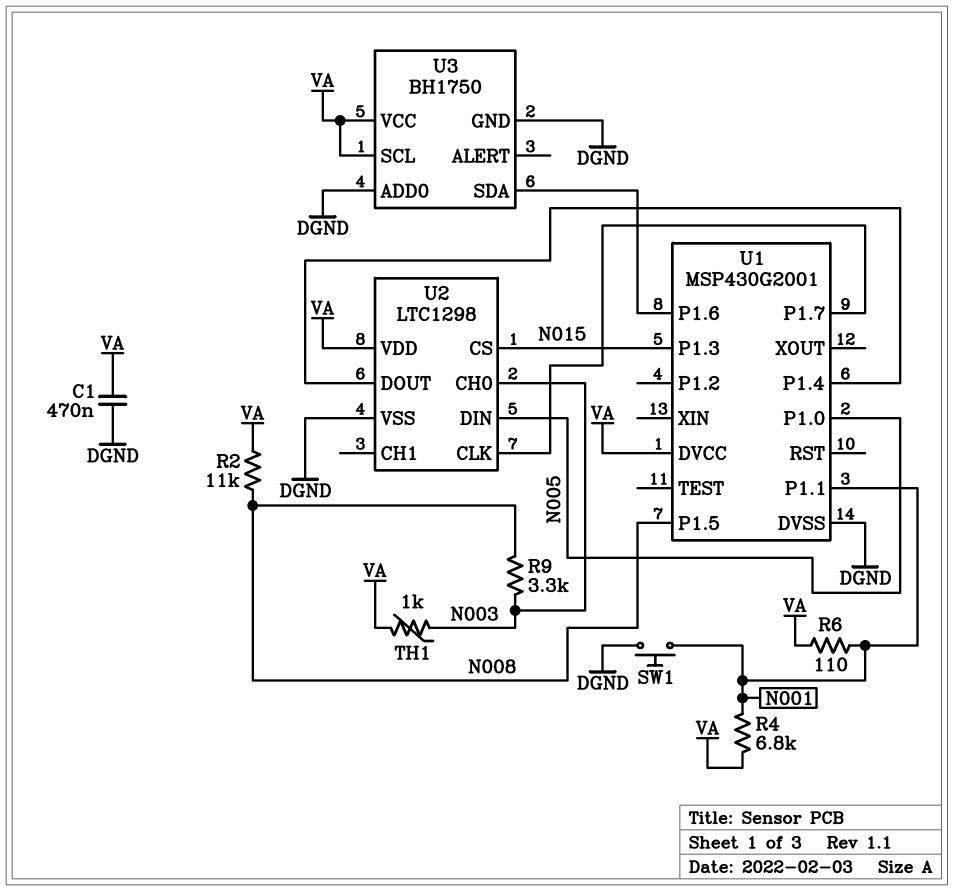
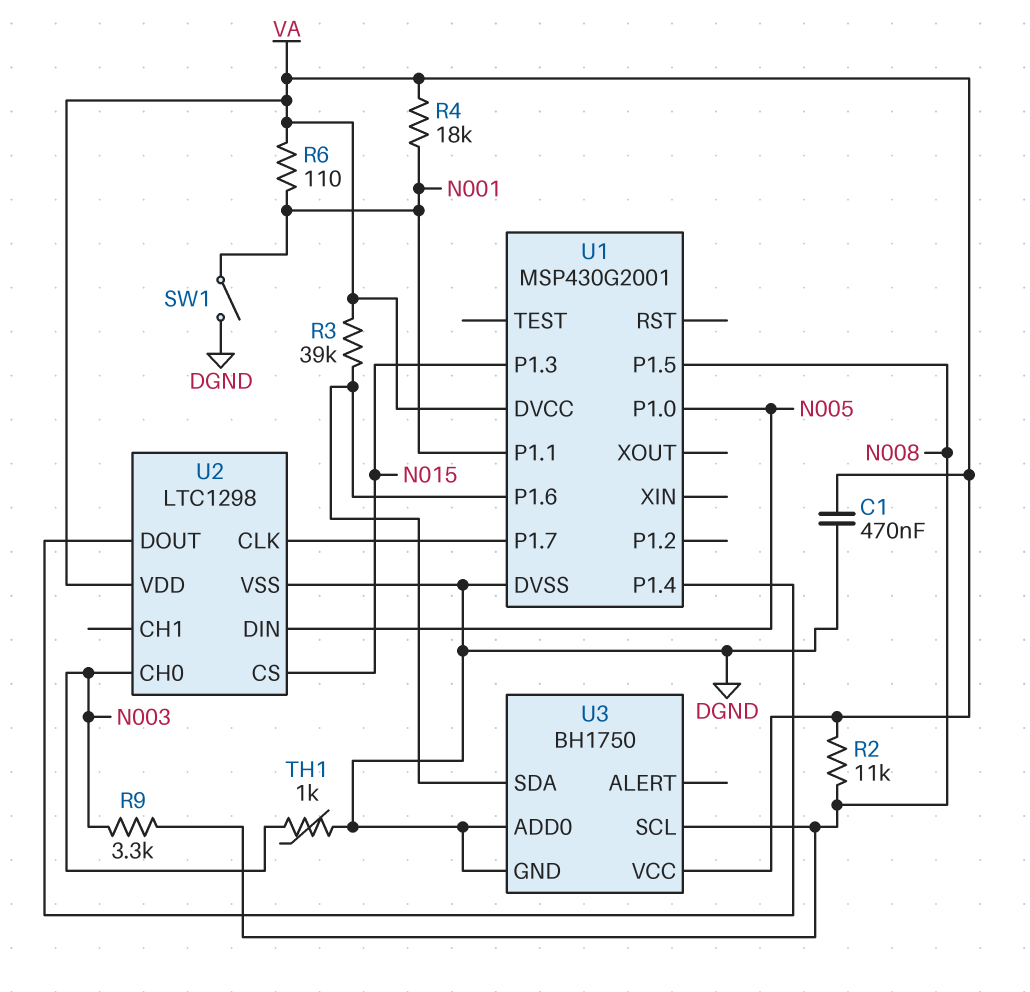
R3: none -> 39k (U1/P1.6, VA)
R4: 6.8k (N001, VA) -> 18k (N001, VA)
SW1: button (DGND, N001) -> switch (DGND, N001)
TH1: 1k (N003, VA) -> 1k (DGND, N003)
U3 pin SCL: VA -> N008

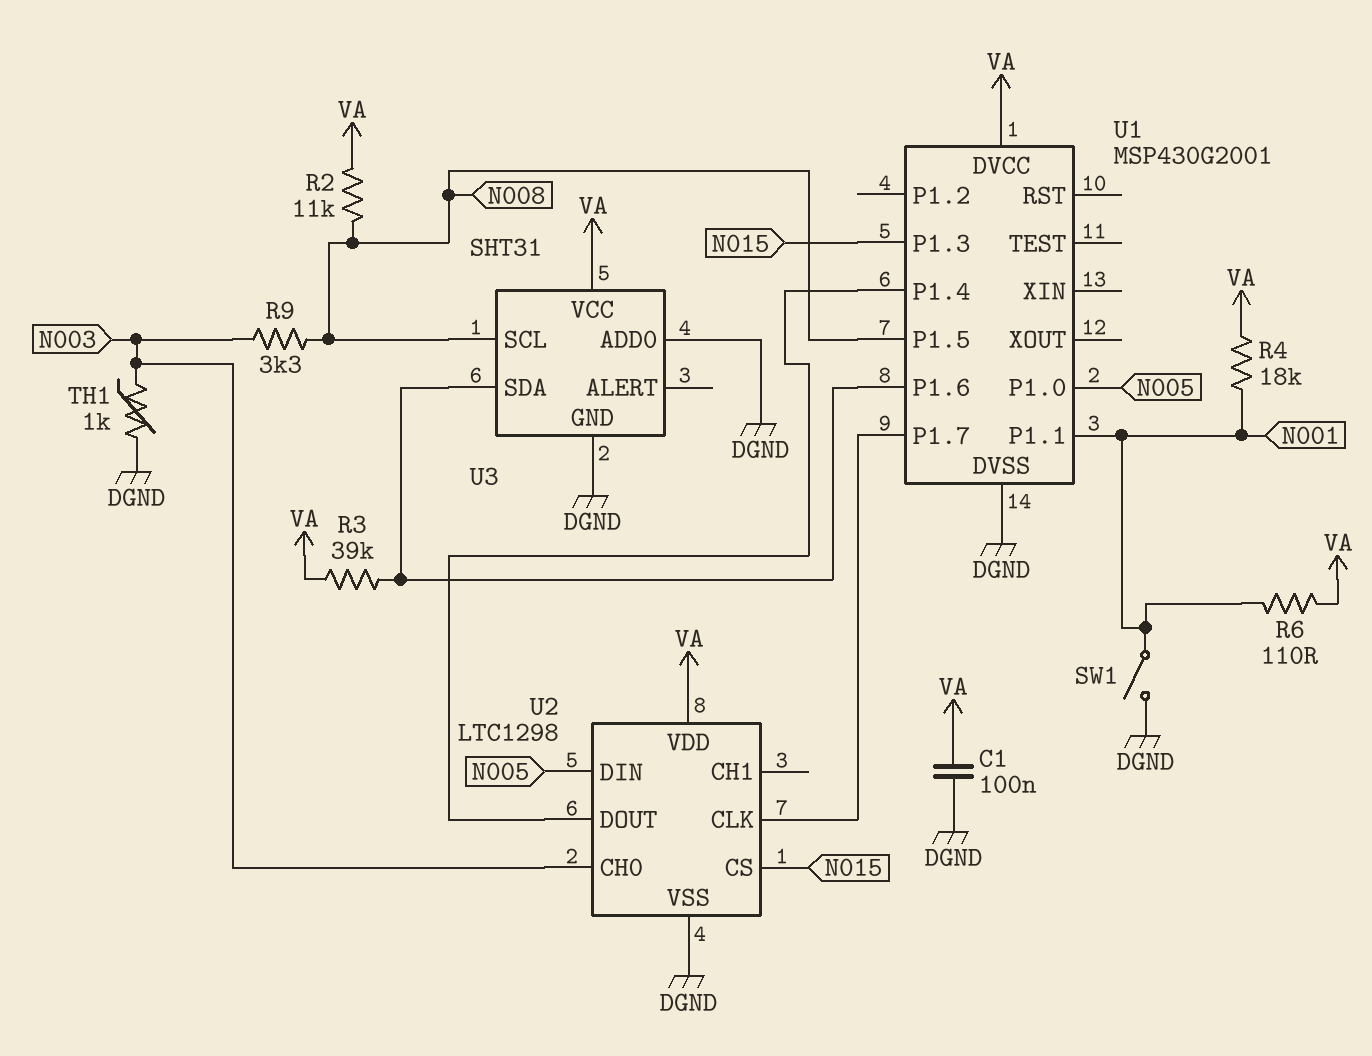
C1: 470nF (DGND, VA) -> 100nF (DGND, VA)
U3: BH1750 -> SHT31

